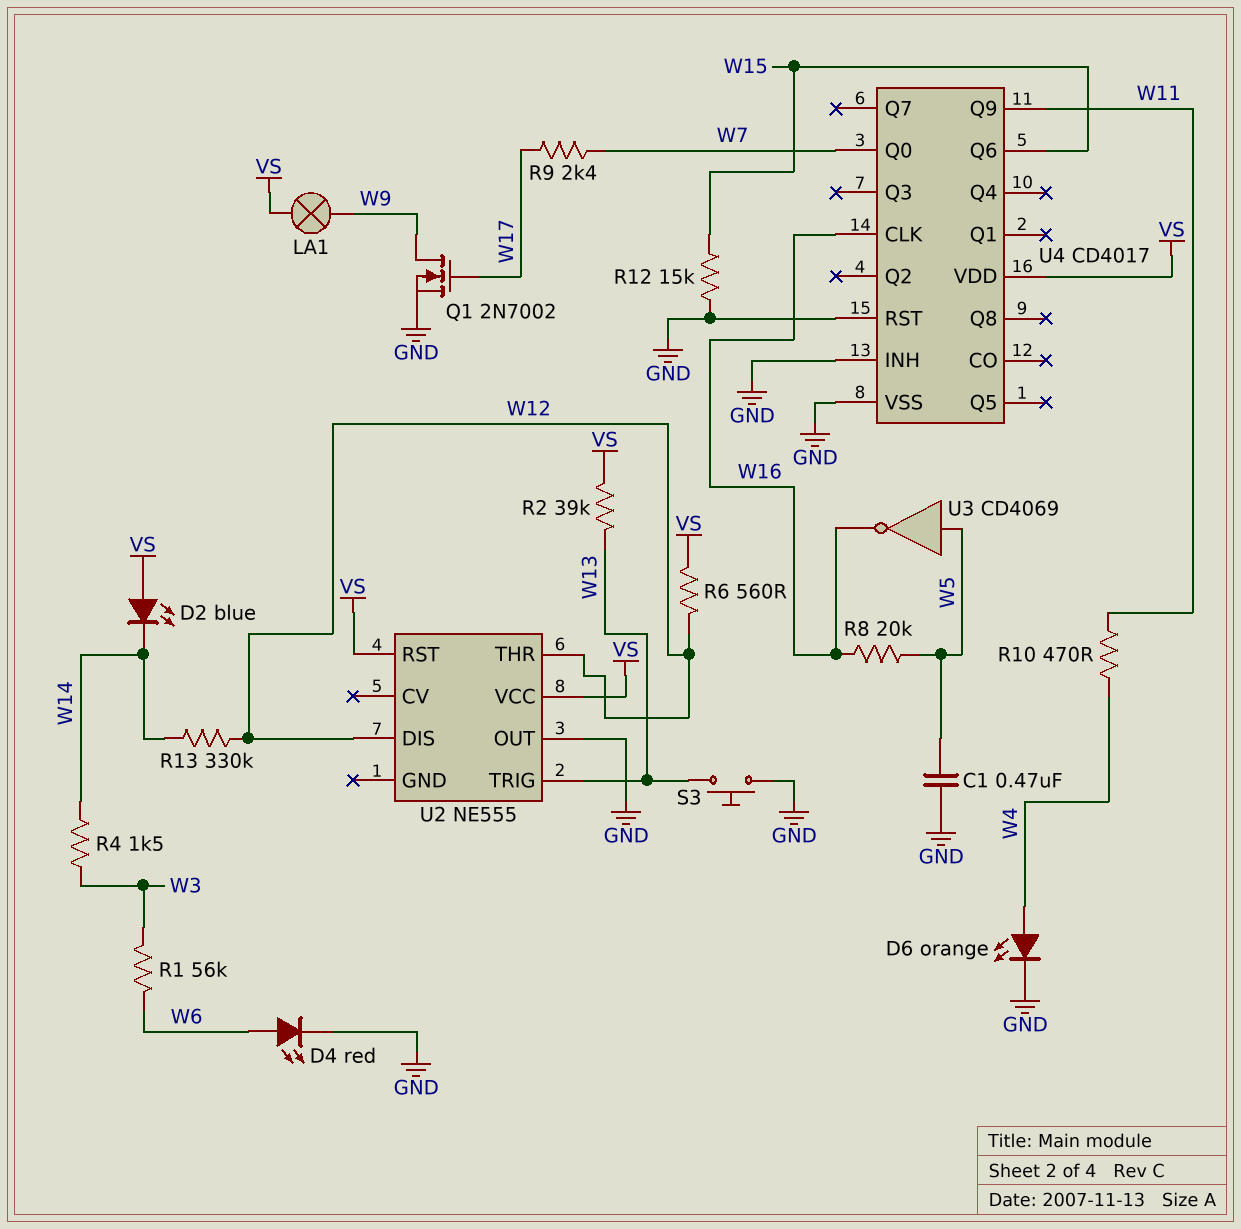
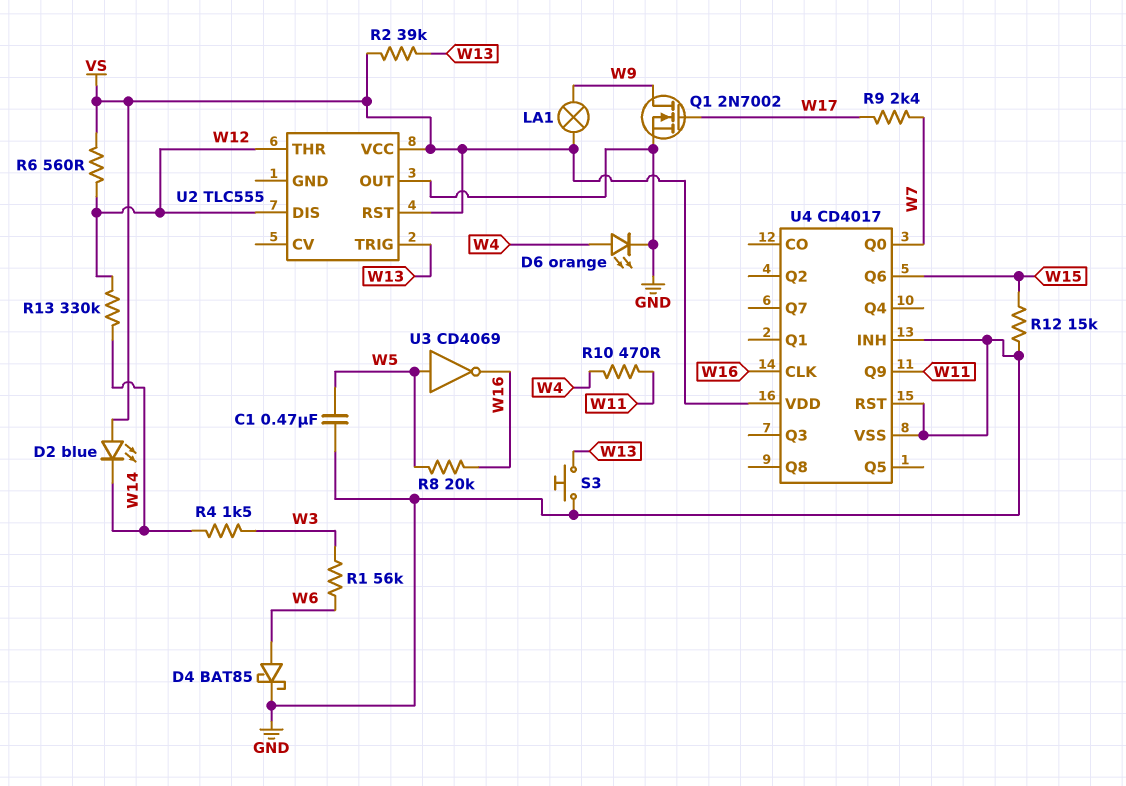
D4: LED red (A W6, K GND) -> schottky BAT85 (A W6, K GND)
U2: NE555 -> TLC555

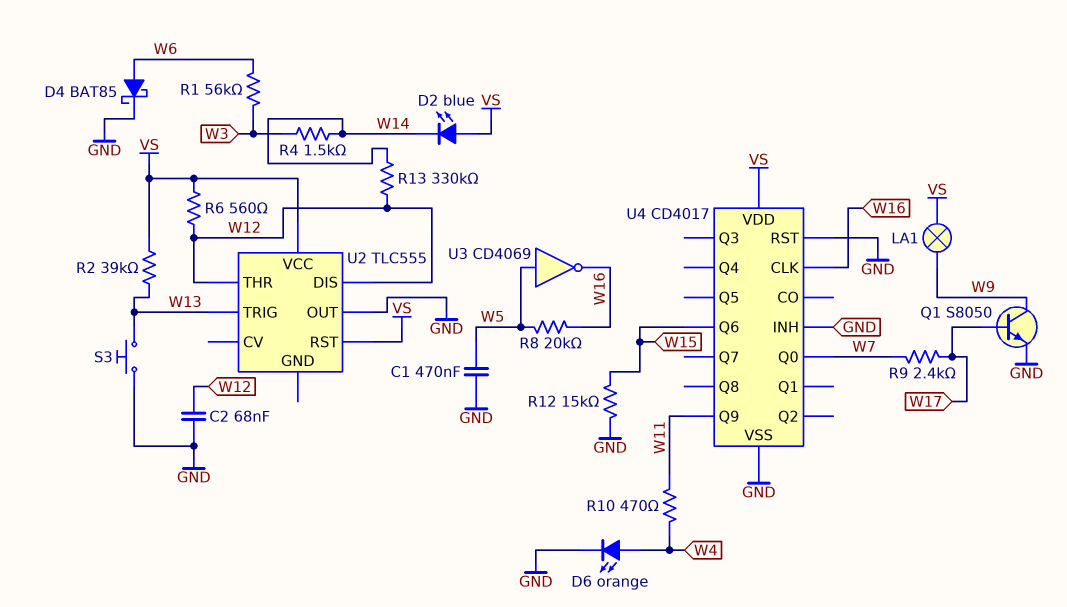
C2: none -> 68nF (GND, W12)
Q1: NMOS 2N7002 (G W17, D W9, S GND) -> NPN S8050 (B W17, C W9, E GND)

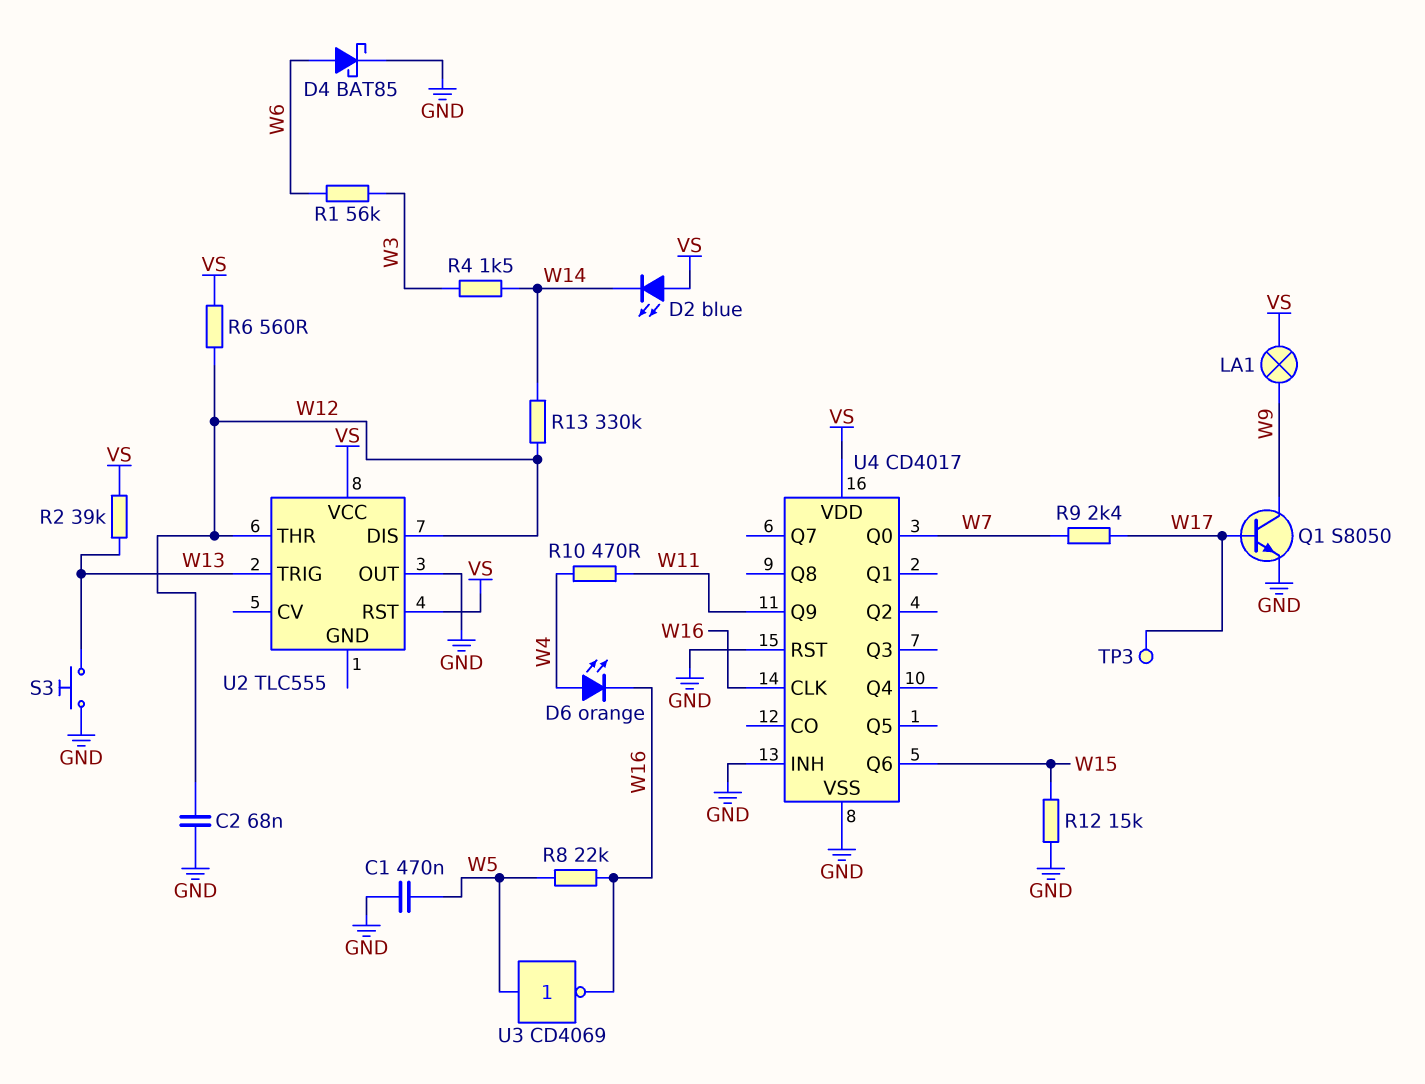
D6: LED orange (A W4, K GND) -> LED orange (A W4, K W16)
R8: 20k (W5, W16) -> 22k (W5, W16)
TP3: none -> test point (W17)

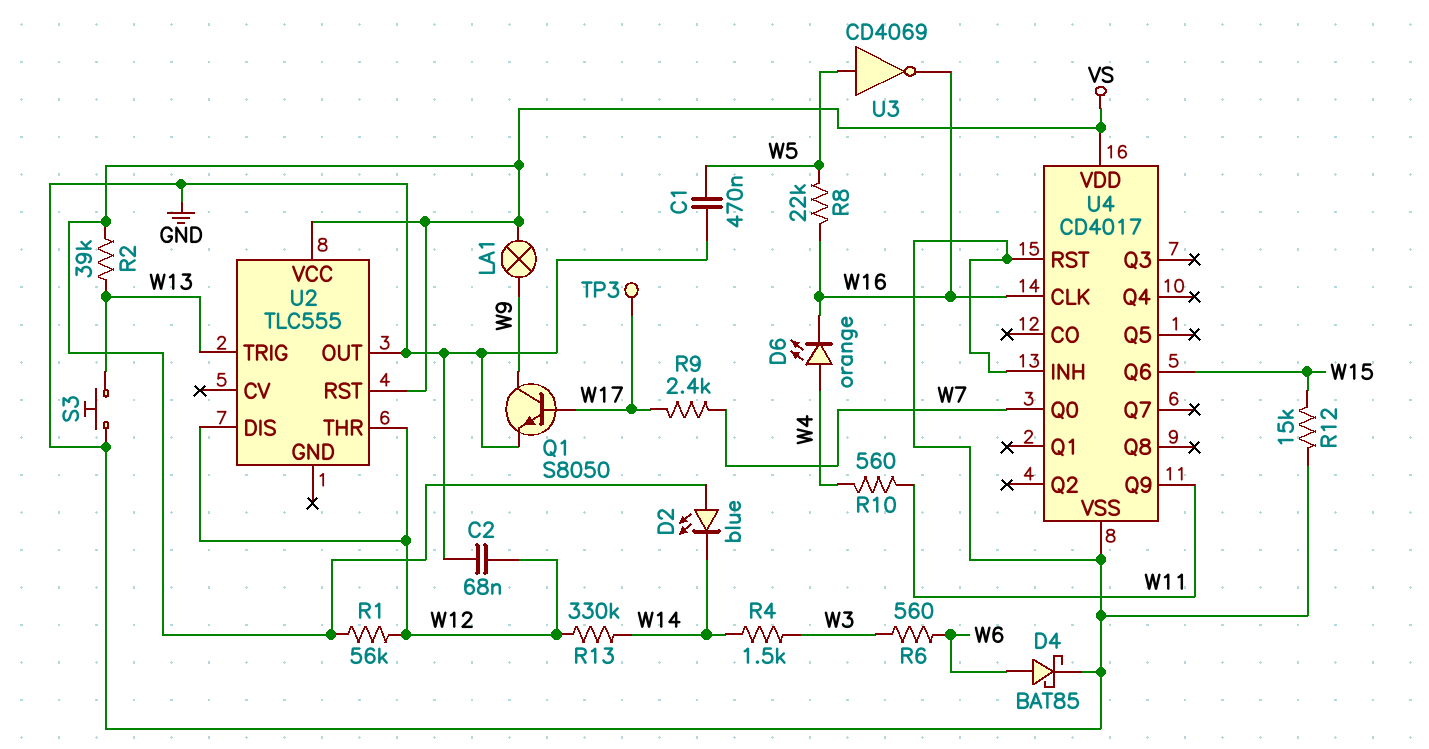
R1: 56k (W3, W6) -> 56k (VS, W12)
R6: 560 (VS, W12) -> 560 (W3, W6)
R10: 470 (W4, W11) -> 560 (W4, W11)

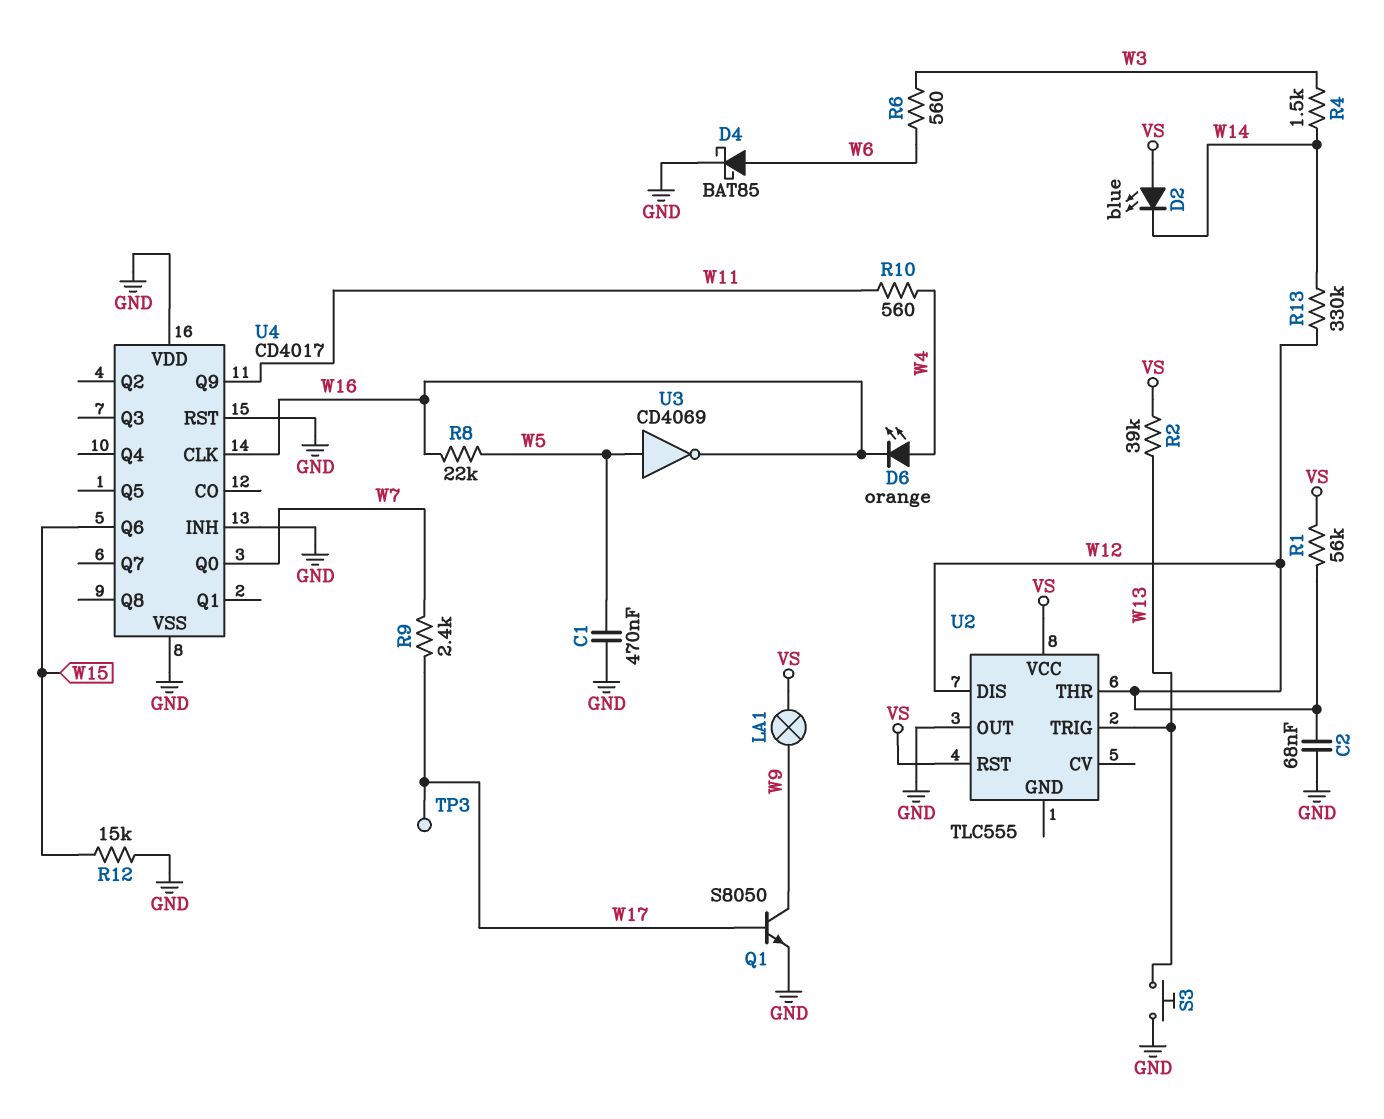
U4 pin VDD: VS -> GND

